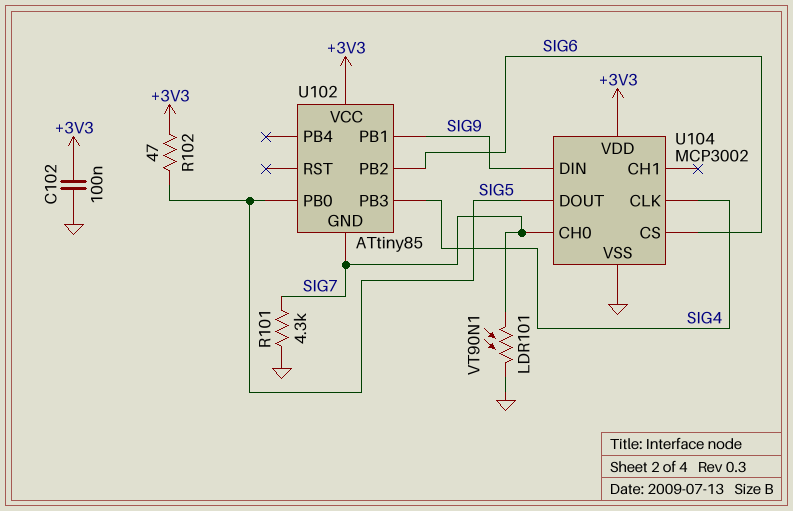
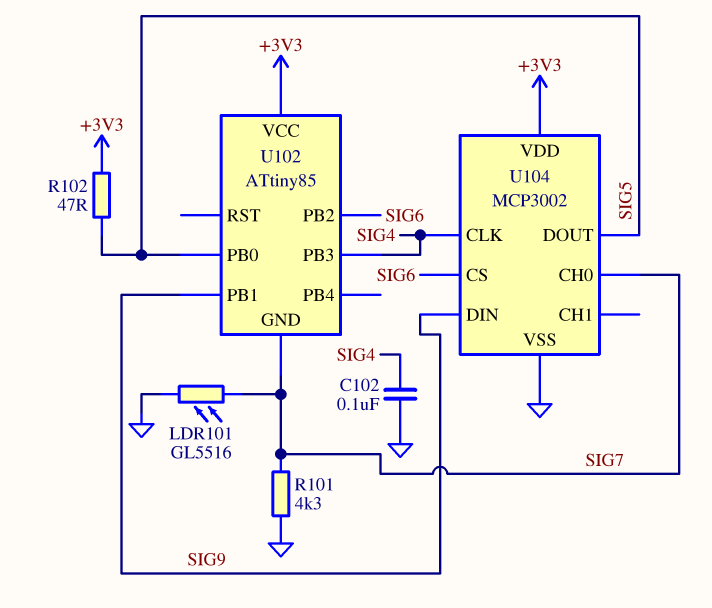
C102: 100nF (+3V3, GND) -> 100nF (GND, SIG4)
LDR101: VT90N1 (GND, SIG7) -> GL5516 (GND, SIG7)

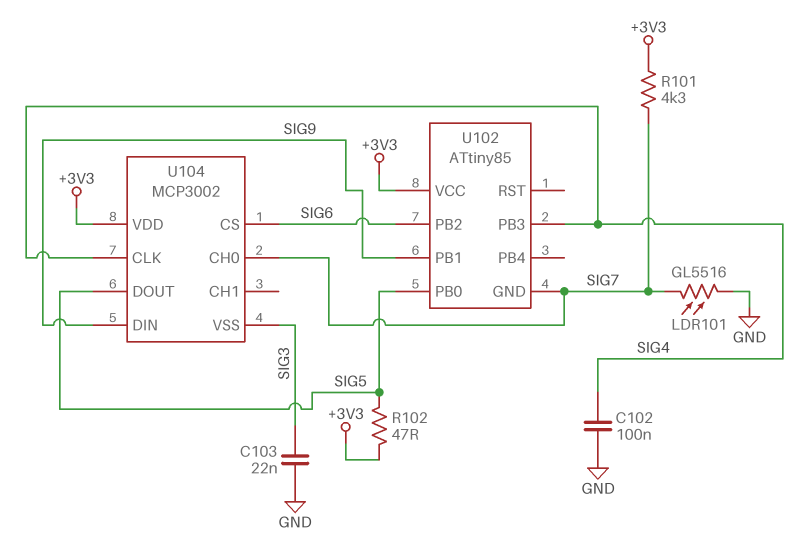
C103: none -> 22nF (GND, SIG3)
R101: 4.3k (GND, SIG7) -> 4.3k (+3V3, SIG7)
U104 pin VSS: GND -> SIG3

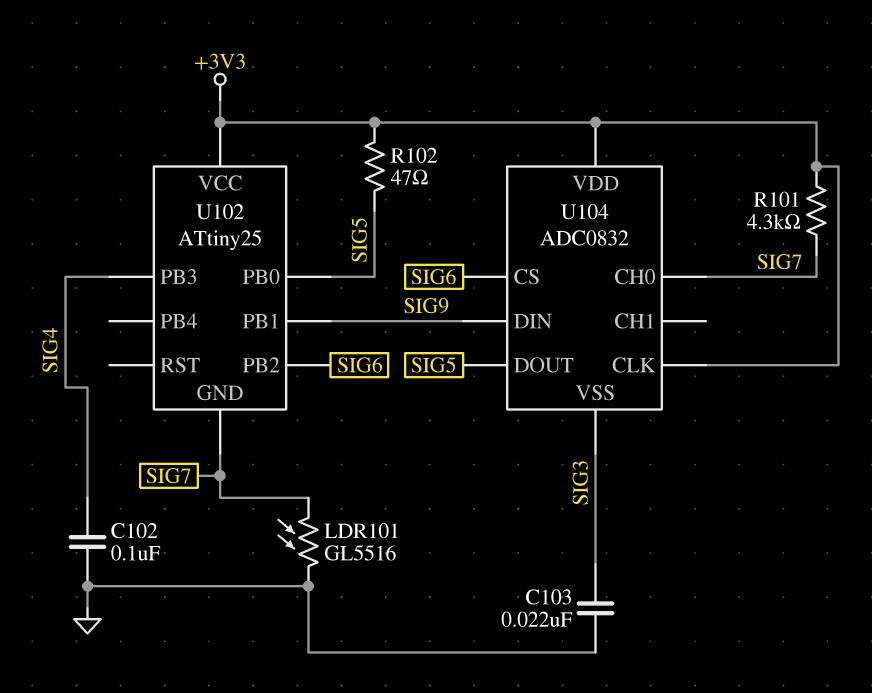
U102: ATtiny85 -> ATtiny25
U104: MCP3002 -> ADC0832
U104 pin CLK: SIG4 -> +3V3

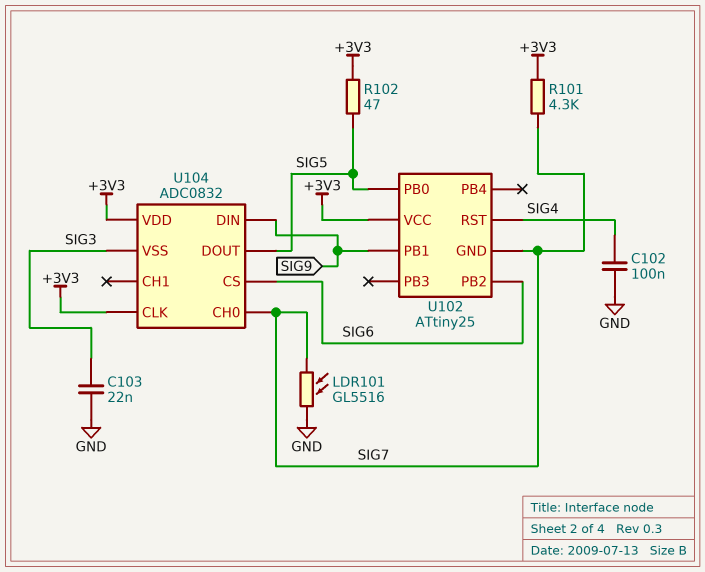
U102 pin PB3: SIG4 -> none
U102 pin RST: none -> SIG4

